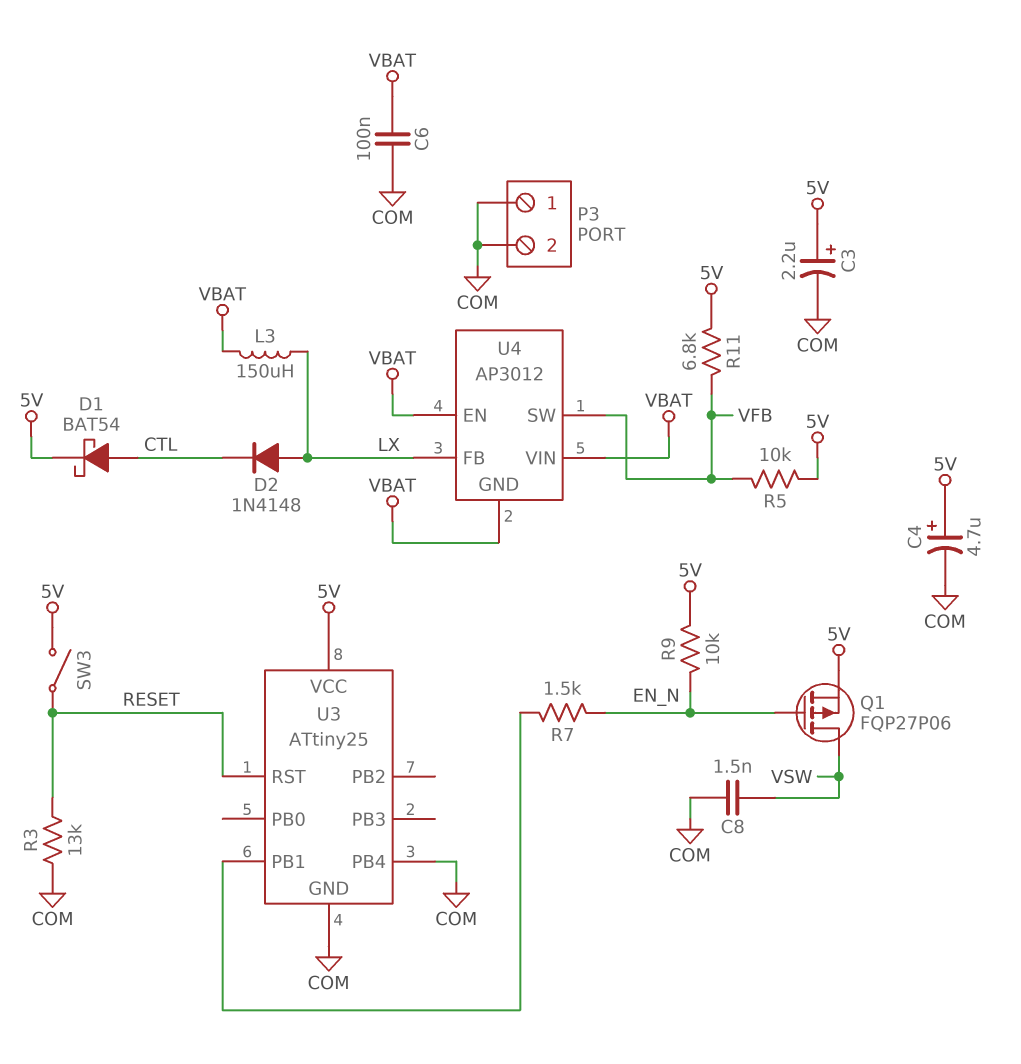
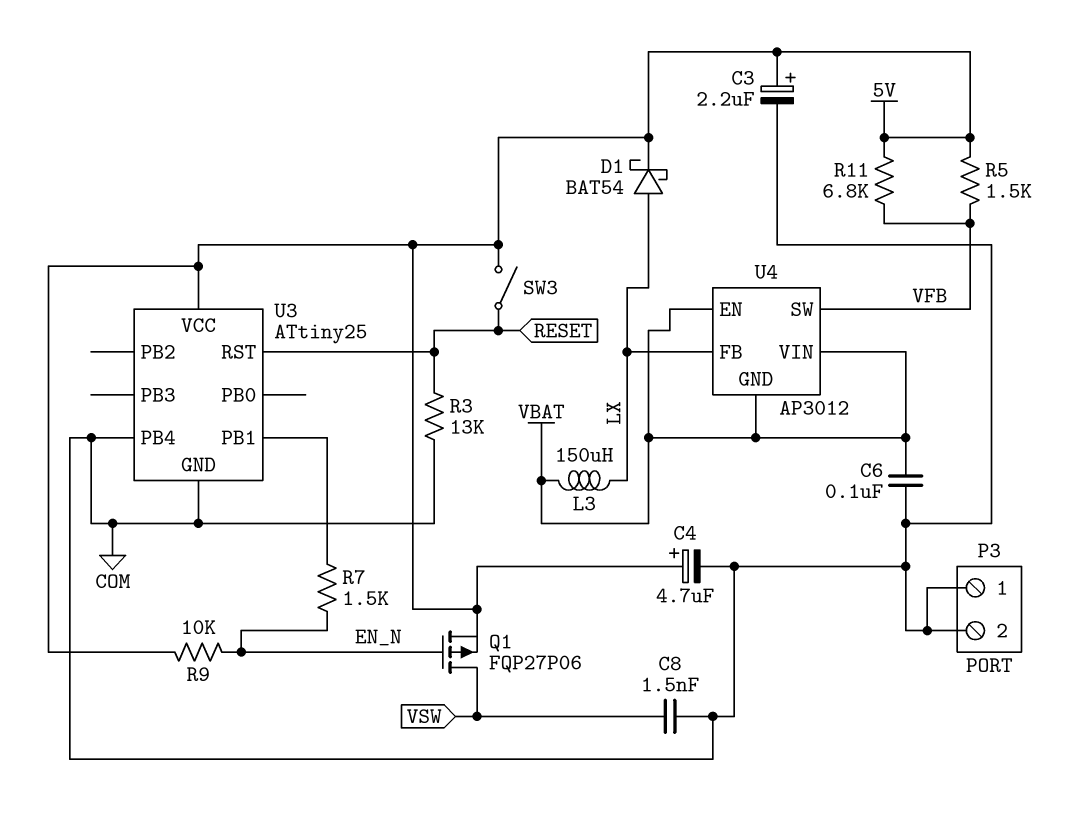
D1: schottky BAT54 (A CTL, K 5V) -> schottky BAT54 (A LX, K 5V)
D2: diode 1N4148 (A LX, K CTL) -> none
R5: 10k (5V, VFB) -> 1.5k (5V, VFB)

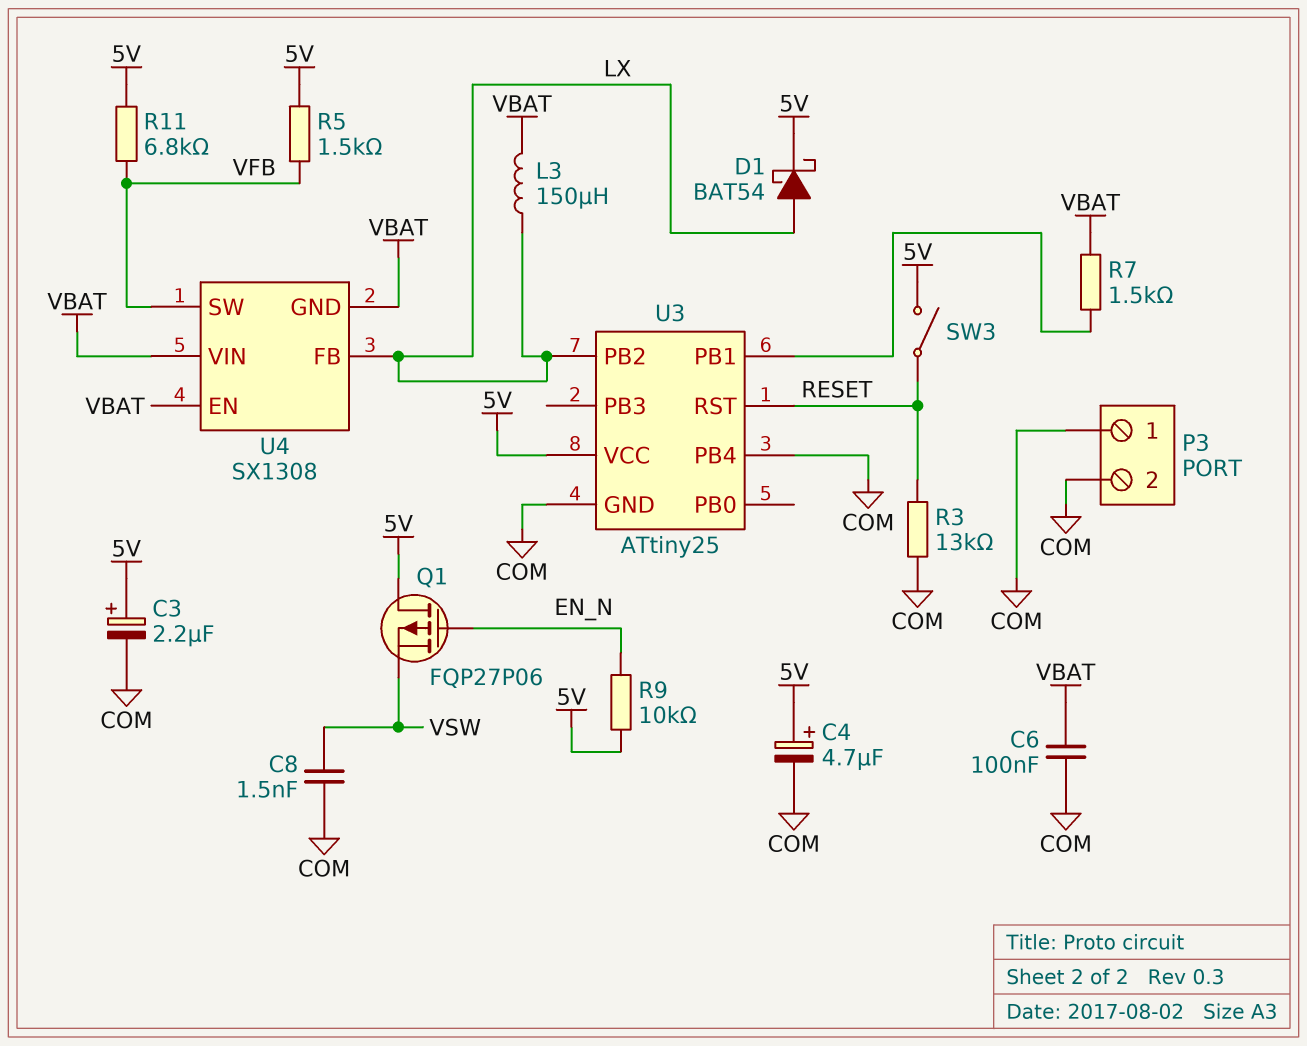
Q1: PMOS FQP27P06 (G EN_N, D VSW, S 5V) -> PMOS FQP27P06 (G EN_N, D 5V, S VSW)
R7: 1.5k (EN_N, U3/PB1) -> 1.5k (U3/PB1, VBAT)
U3 pin PB2: none -> LX
U4: AP3012 -> SX1308

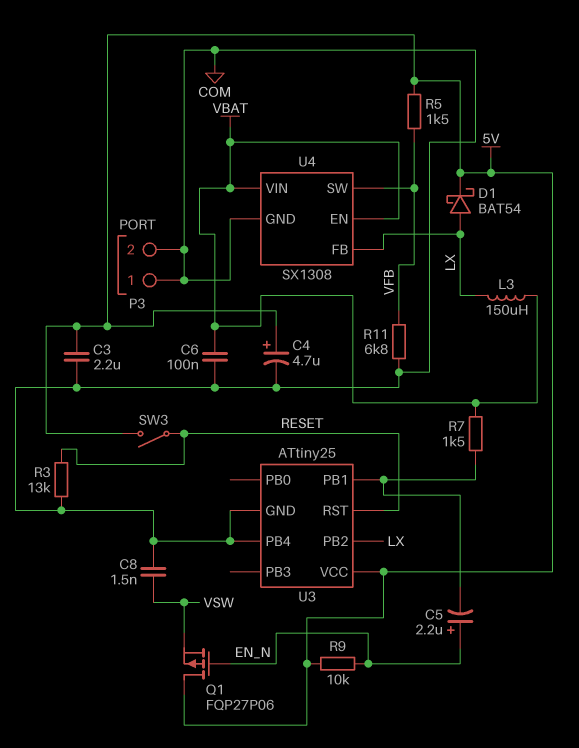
C3: 2.2uF (plus 5V, minus COM) -> 2.2uF (5V, COM)
C5: none -> 2.2uF (plus EN_N, minus U3/PB1)
R11: 6.8k (5V, VFB) -> 6.8k (COM, VFB)
U4 pin GND: VBAT -> COM

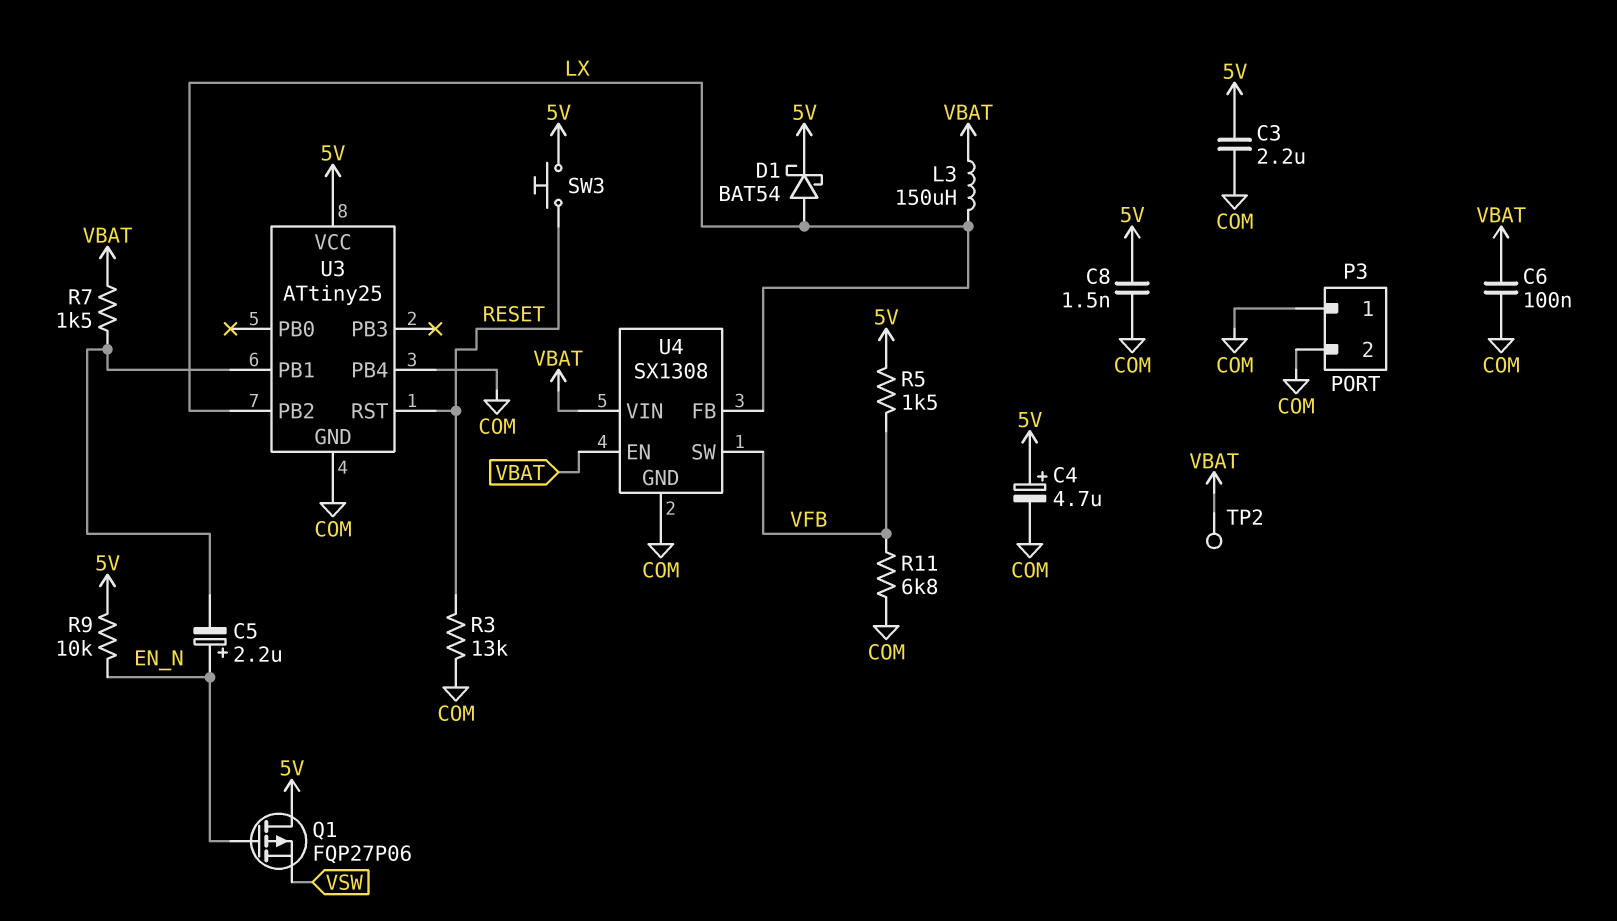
C8: 1.5nF (COM, VSW) -> 1.5nF (5V, COM)
SW3: switch (5V, RESET) -> button (5V, RESET)
TP2: none -> test point (VBAT)

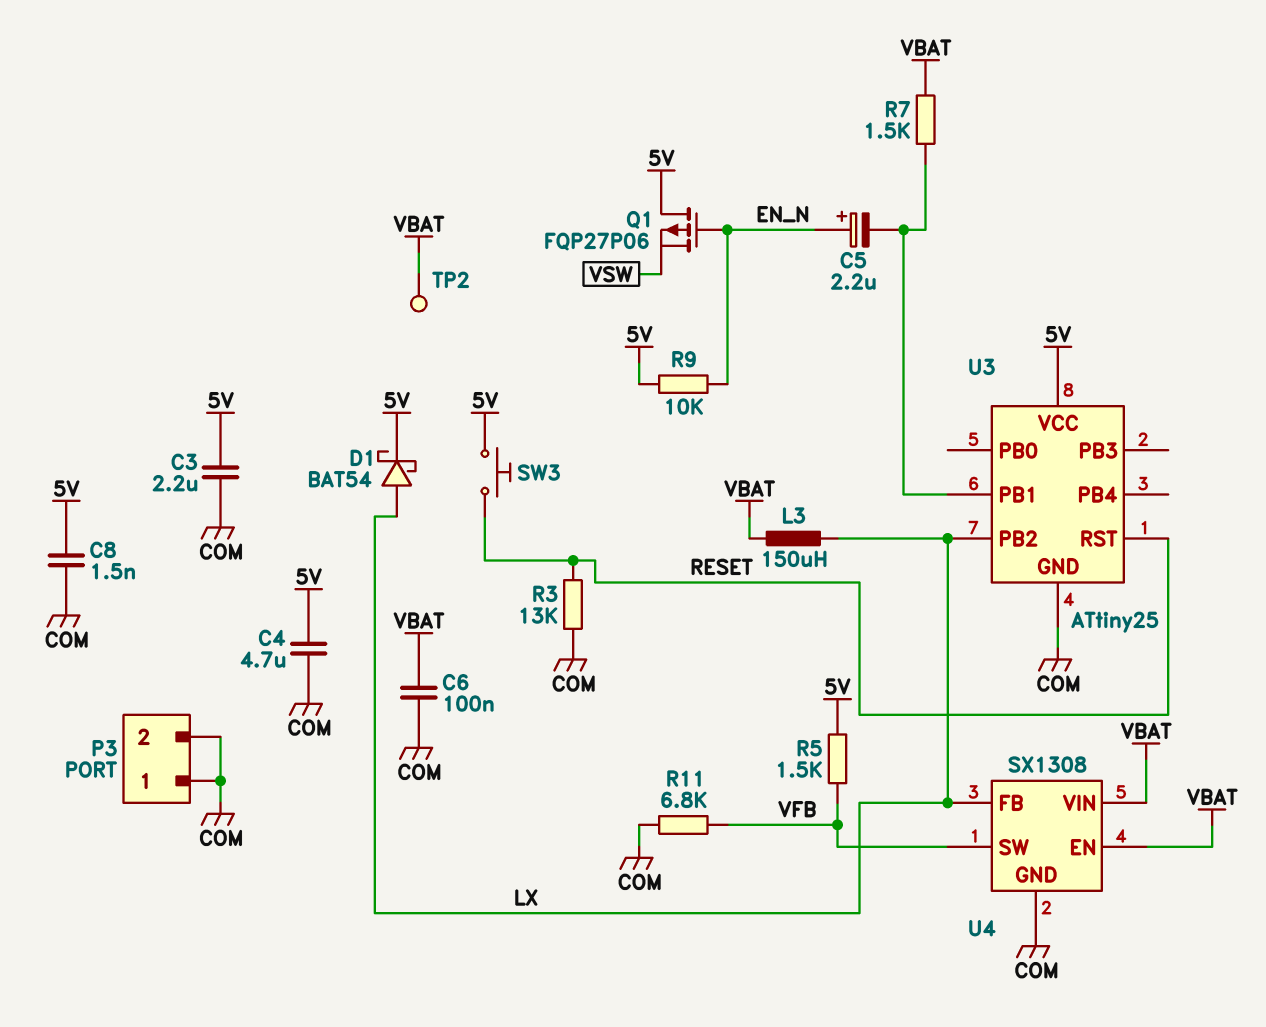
C4: 4.7uF (plus 5V, minus COM) -> 4.7uF (5V, COM)
U3 pin PB4: COM -> none

